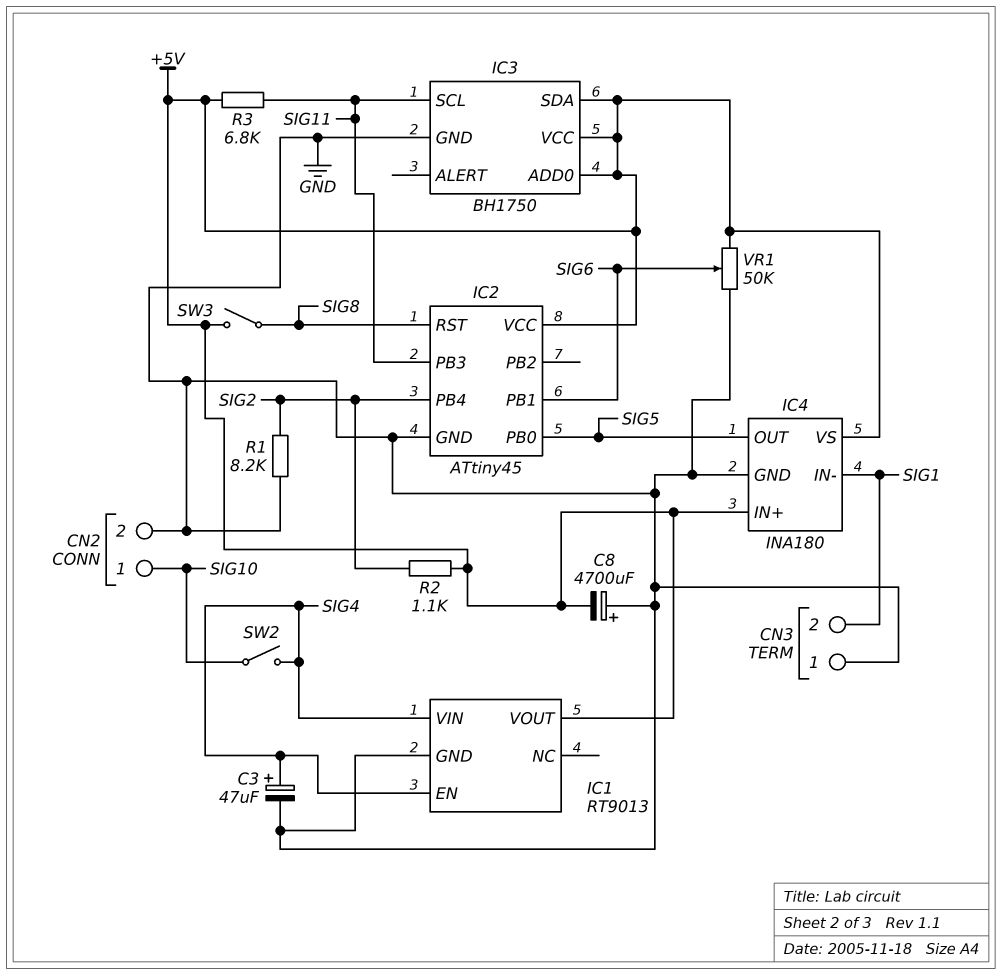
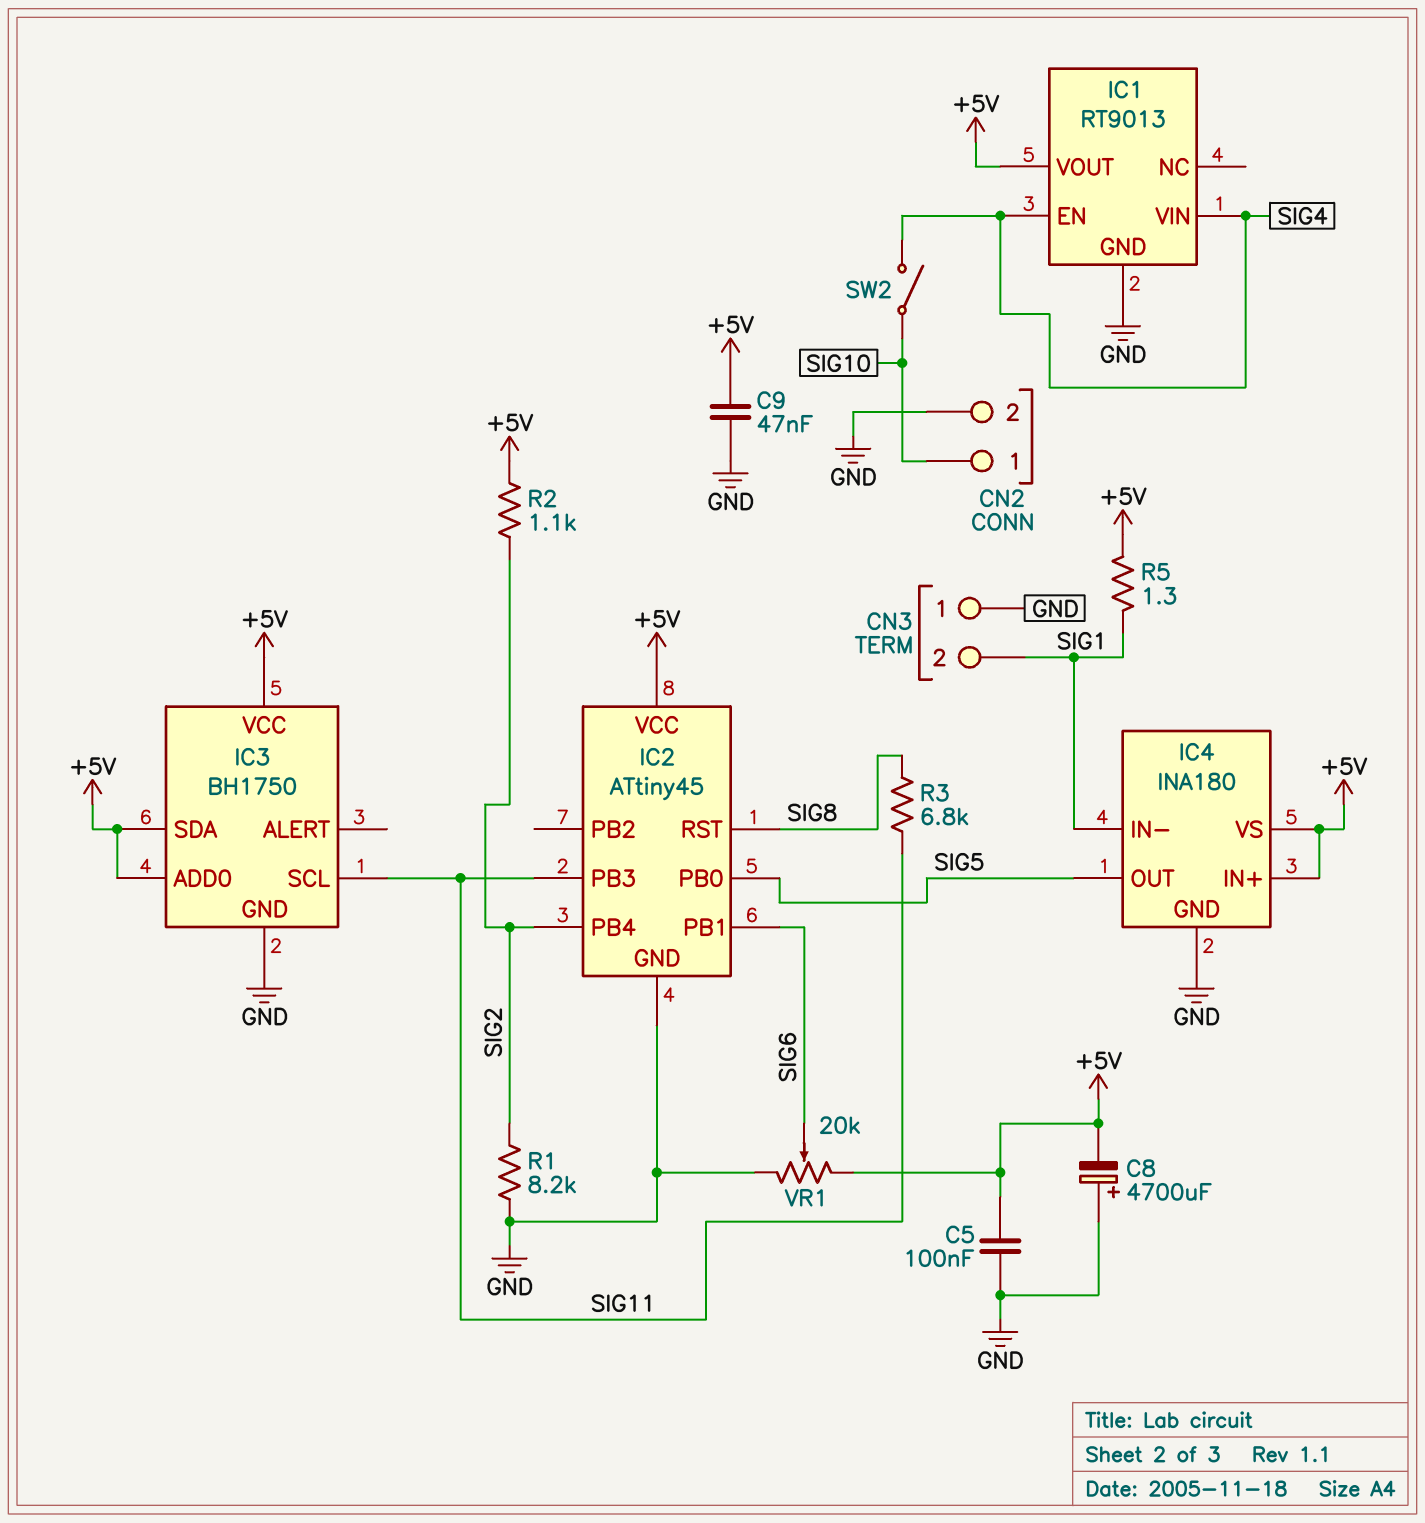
C3: 47uF (plus SIG4, minus GND) -> none
C5: none -> 100nF (+5V, GND)
C9: none -> 47nF (+5V, GND)
R3: 6.8k (+5V, SIG11) -> 6.8k (SIG8, SIG11)
R5: none -> 1.3 (+5V, SIG1)
SW3: switch (+5V, SIG8) -> none
VR1: 50k (+5V, GND, wiper SIG6) -> 20k (+5V, GND, wiper SIG6)

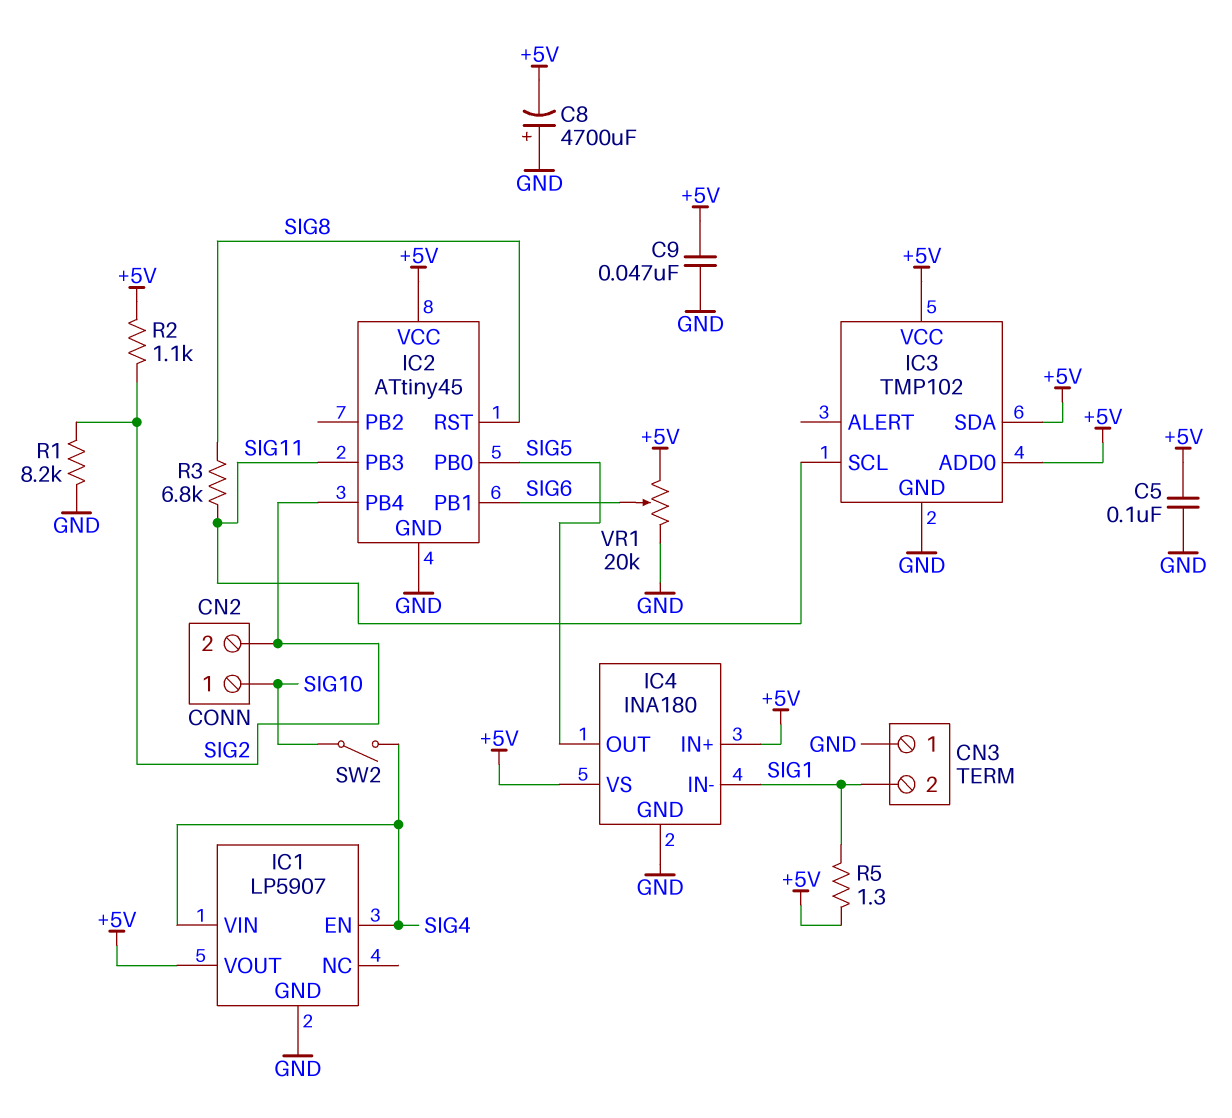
CN2 pin 2: GND -> SIG2
IC1: RT9013 -> LP5907
IC3: BH1750 -> TMP102

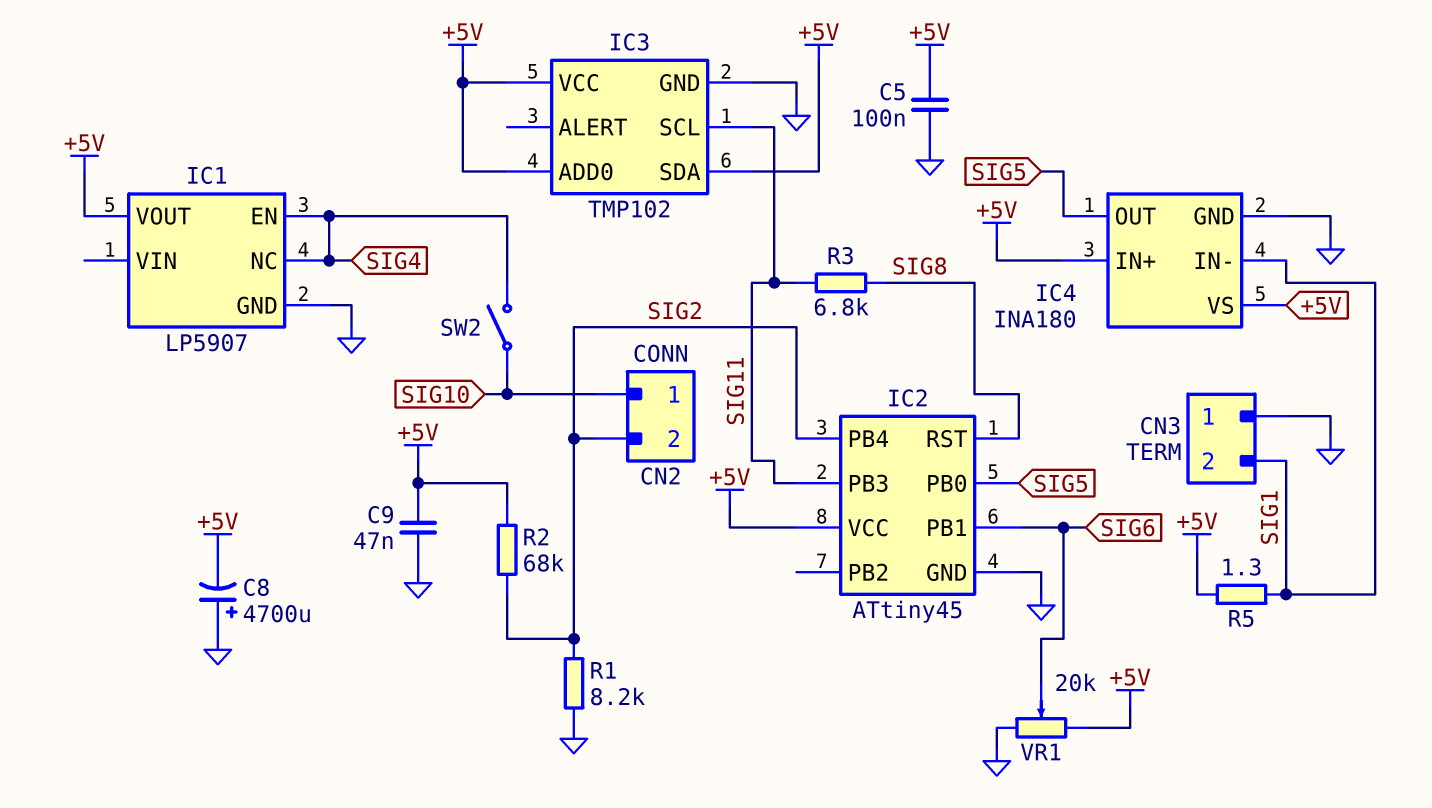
IC1 pin NC: none -> SIG4
IC1 pin VIN: SIG4 -> none
R2: 1.1k (+5V, SIG2) -> 68k (+5V, SIG2)

